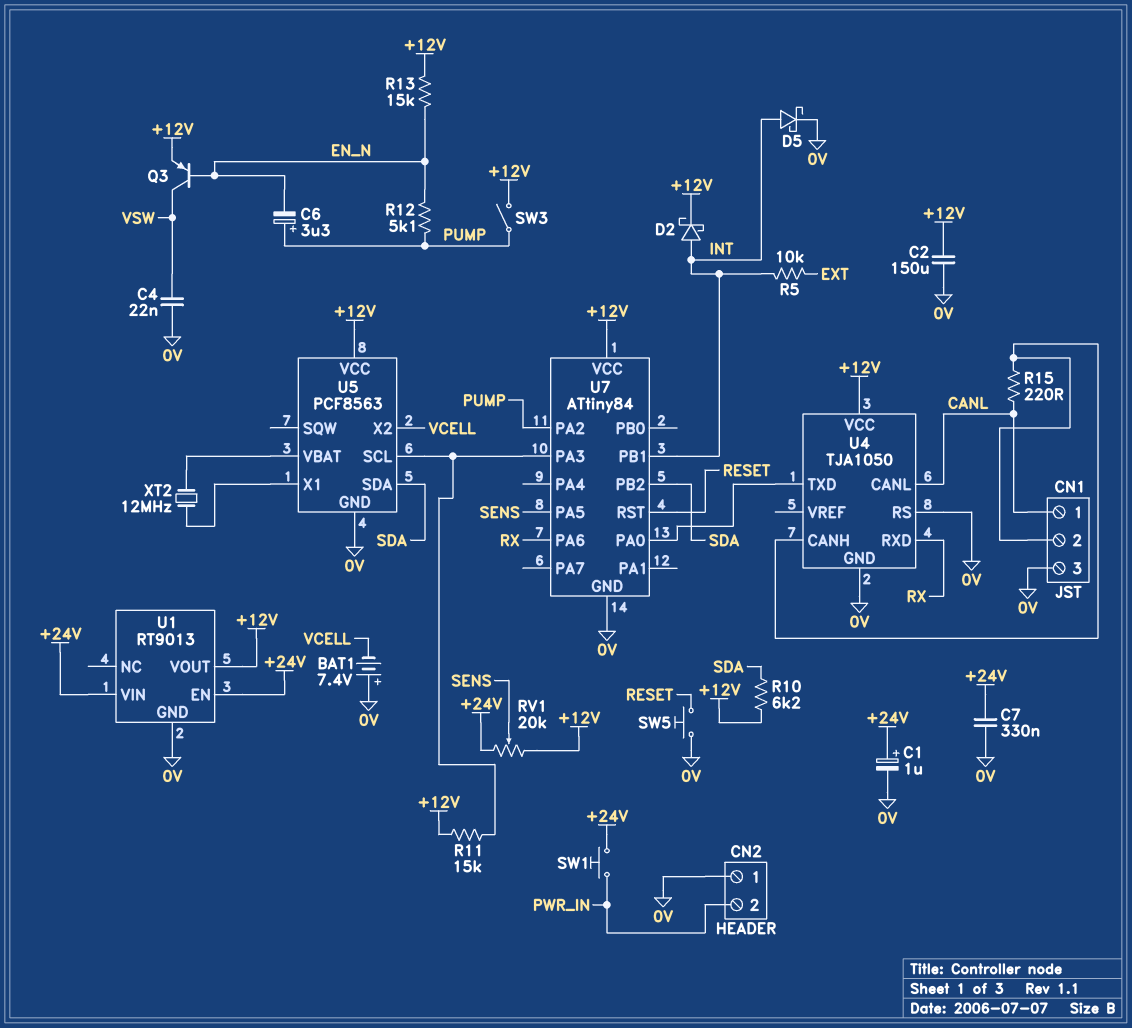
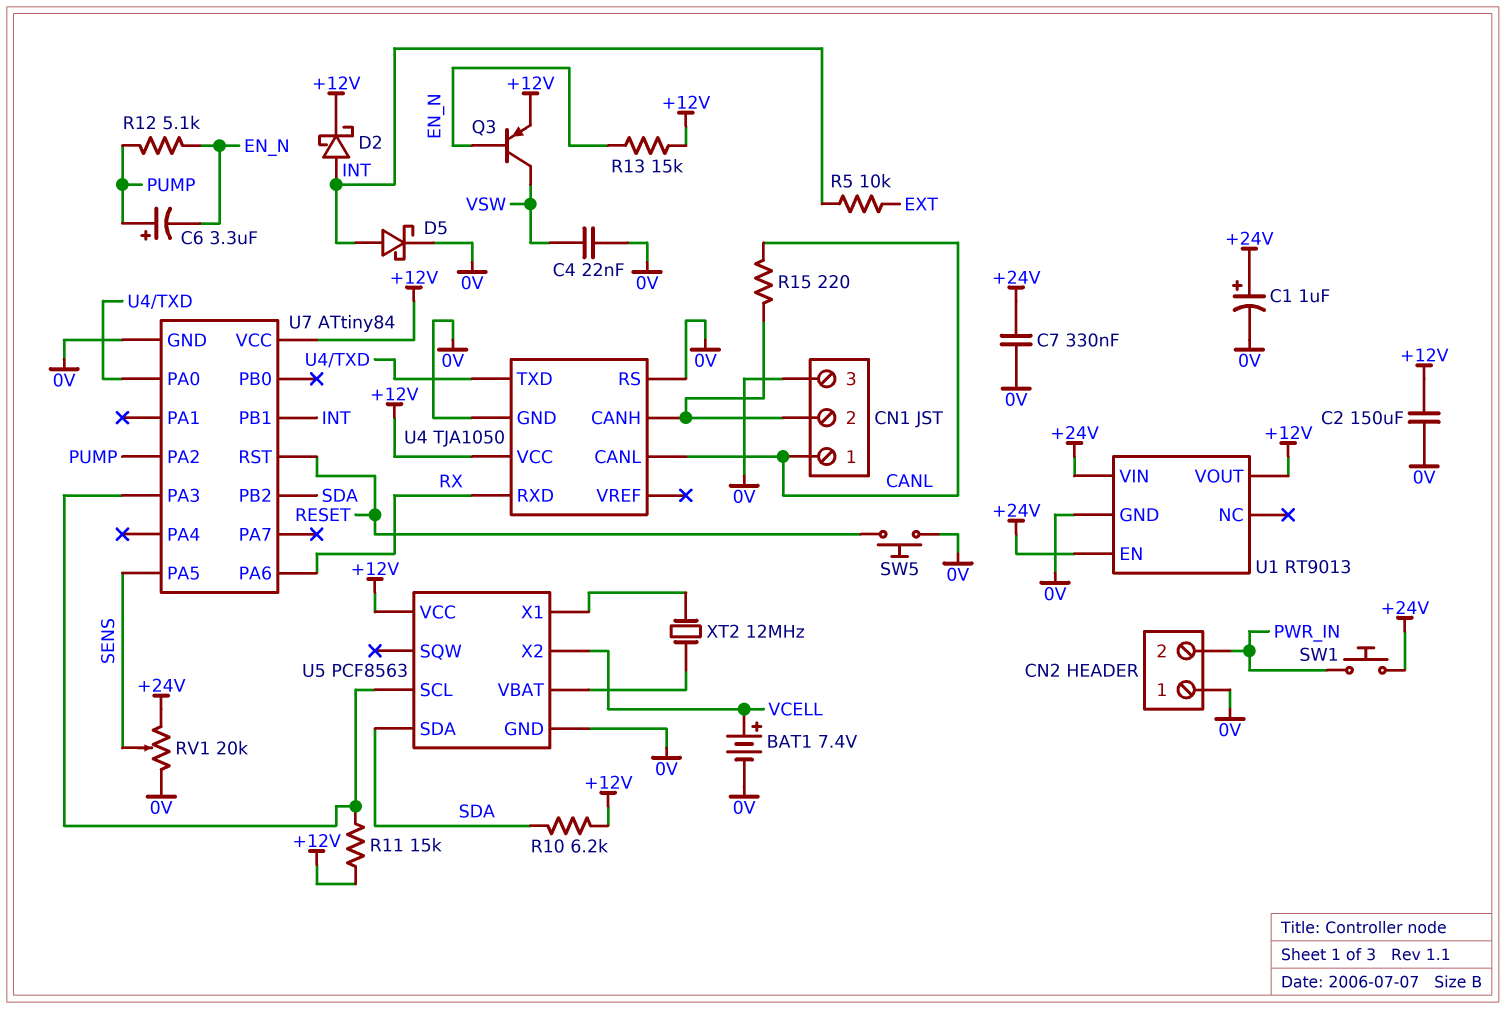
BAT1: 7.4V (plus 0V, minus VCELL) -> 7.4V (plus VCELL, minus 0V)
RV1: 20k (+12V, +24V, wiper SENS) -> 20k (+24V, 0V, wiper SENS)
SW3: switch (+12V, PUMP) -> none

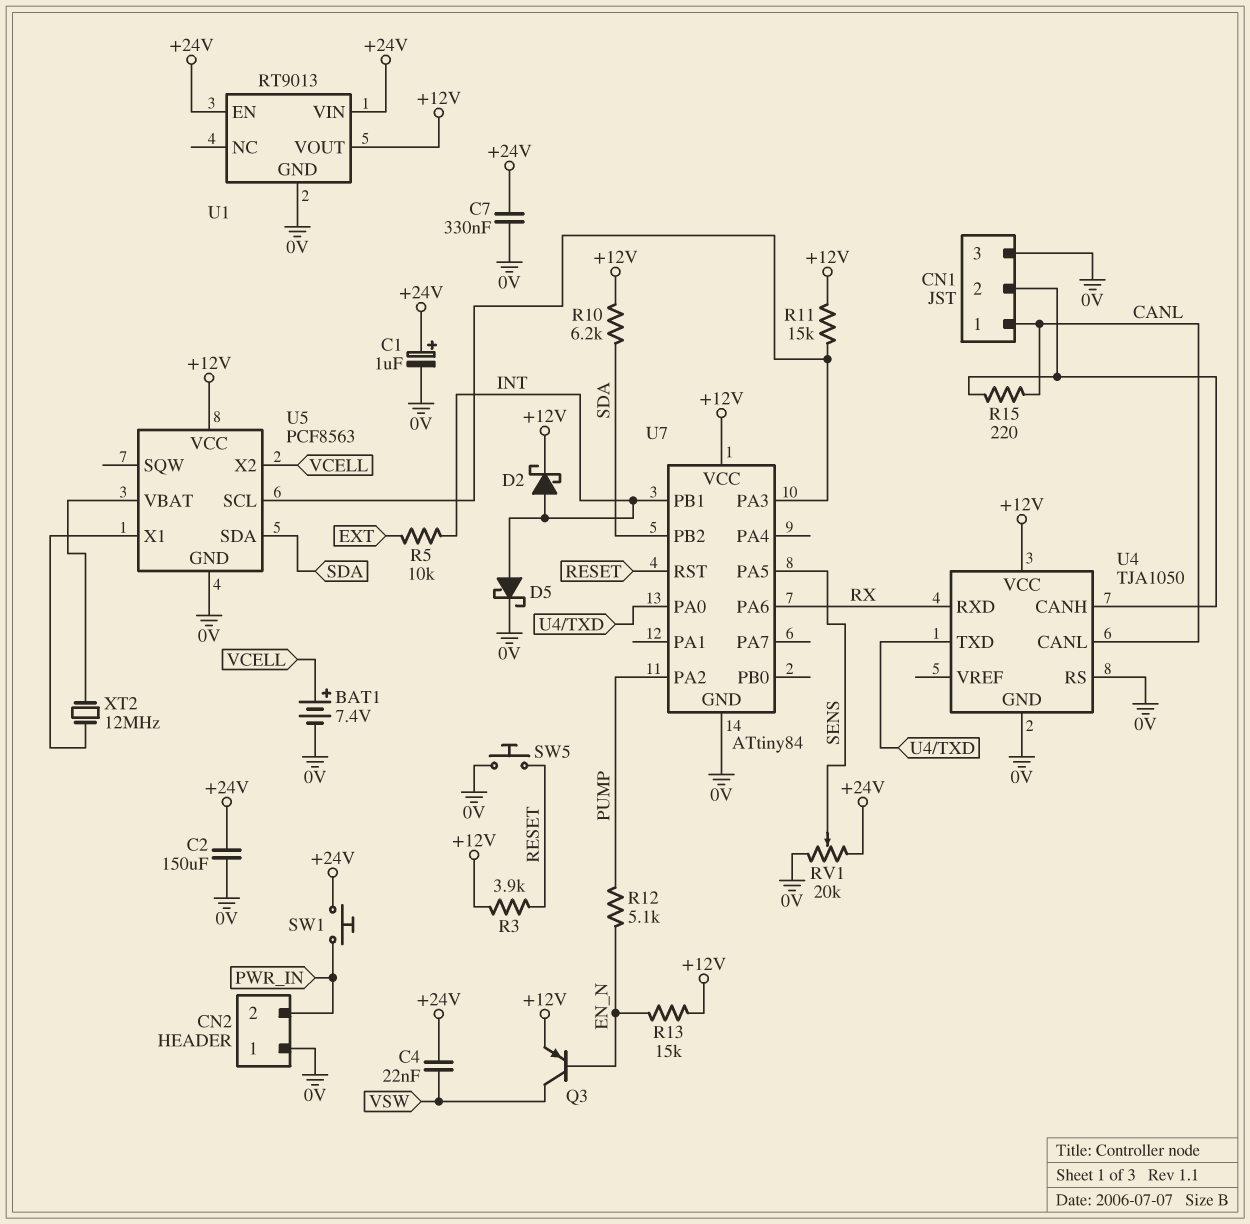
C2: 150uF (+12V, 0V) -> 150uF (+24V, 0V)
C4: 22nF (0V, VSW) -> 22nF (+24V, VSW)
C6: 3.3uF (plus PUMP, minus EN_N) -> none
R3: none -> 3.9k (+12V, RESET)

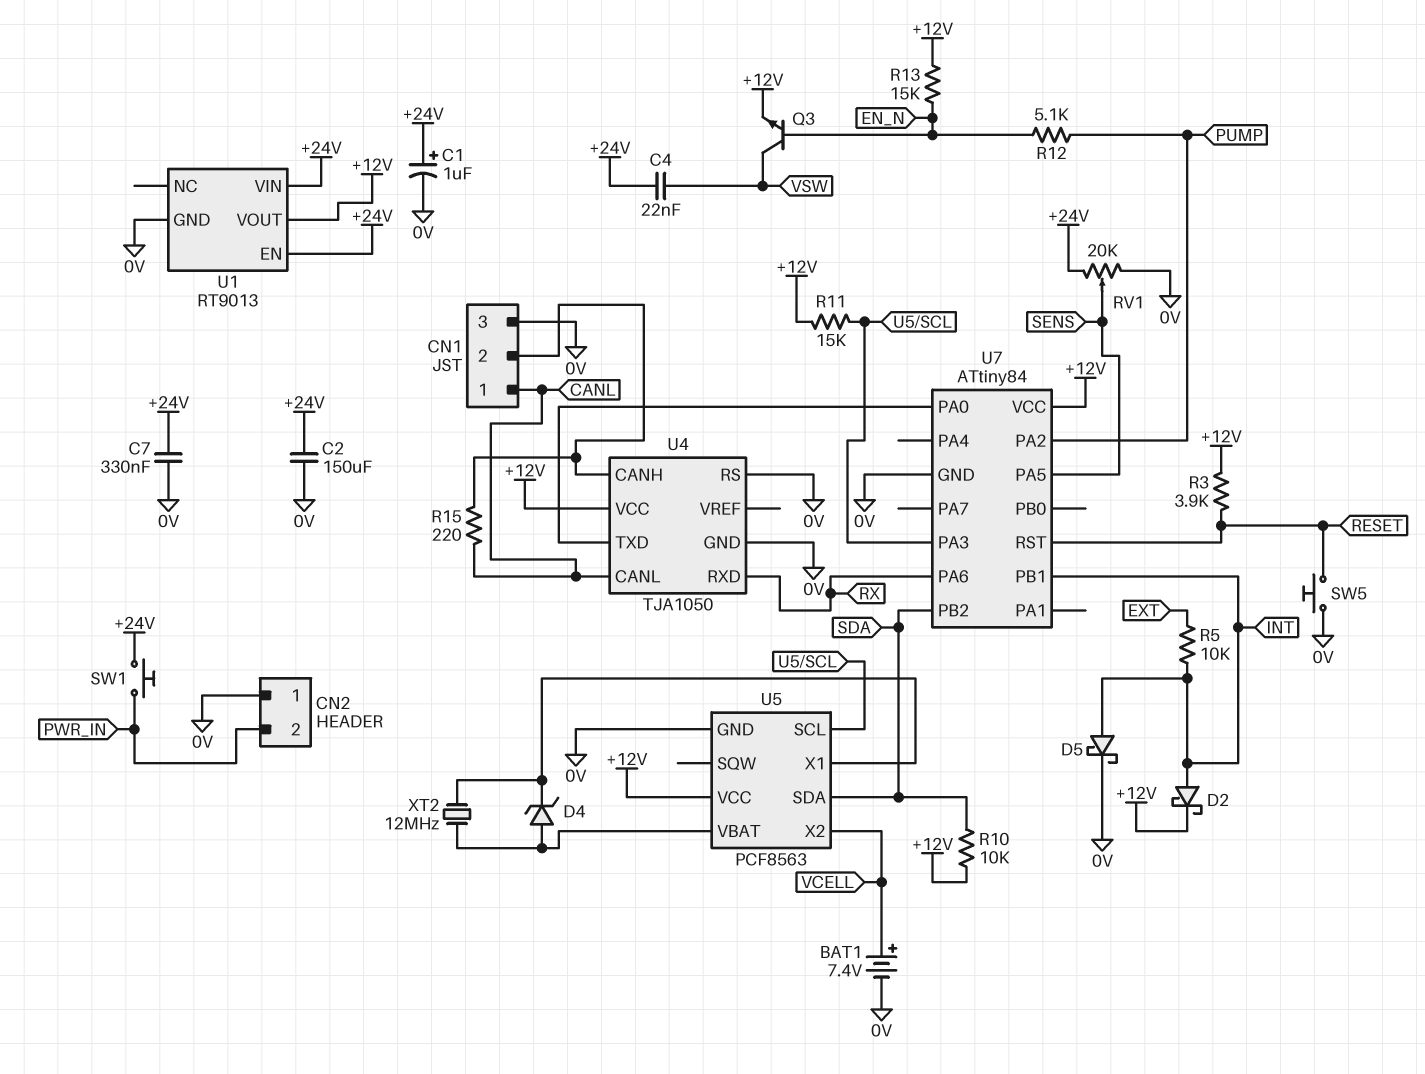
D4: none -> zener (A U5/VBAT, K U5/X1)
Q3: PNP (B EN_N, C VSW, E +12V) -> NPN (B EN_N, C VSW, E +12V)
R10: 6.2k (+12V, SDA) -> 10k (+12V, SDA)

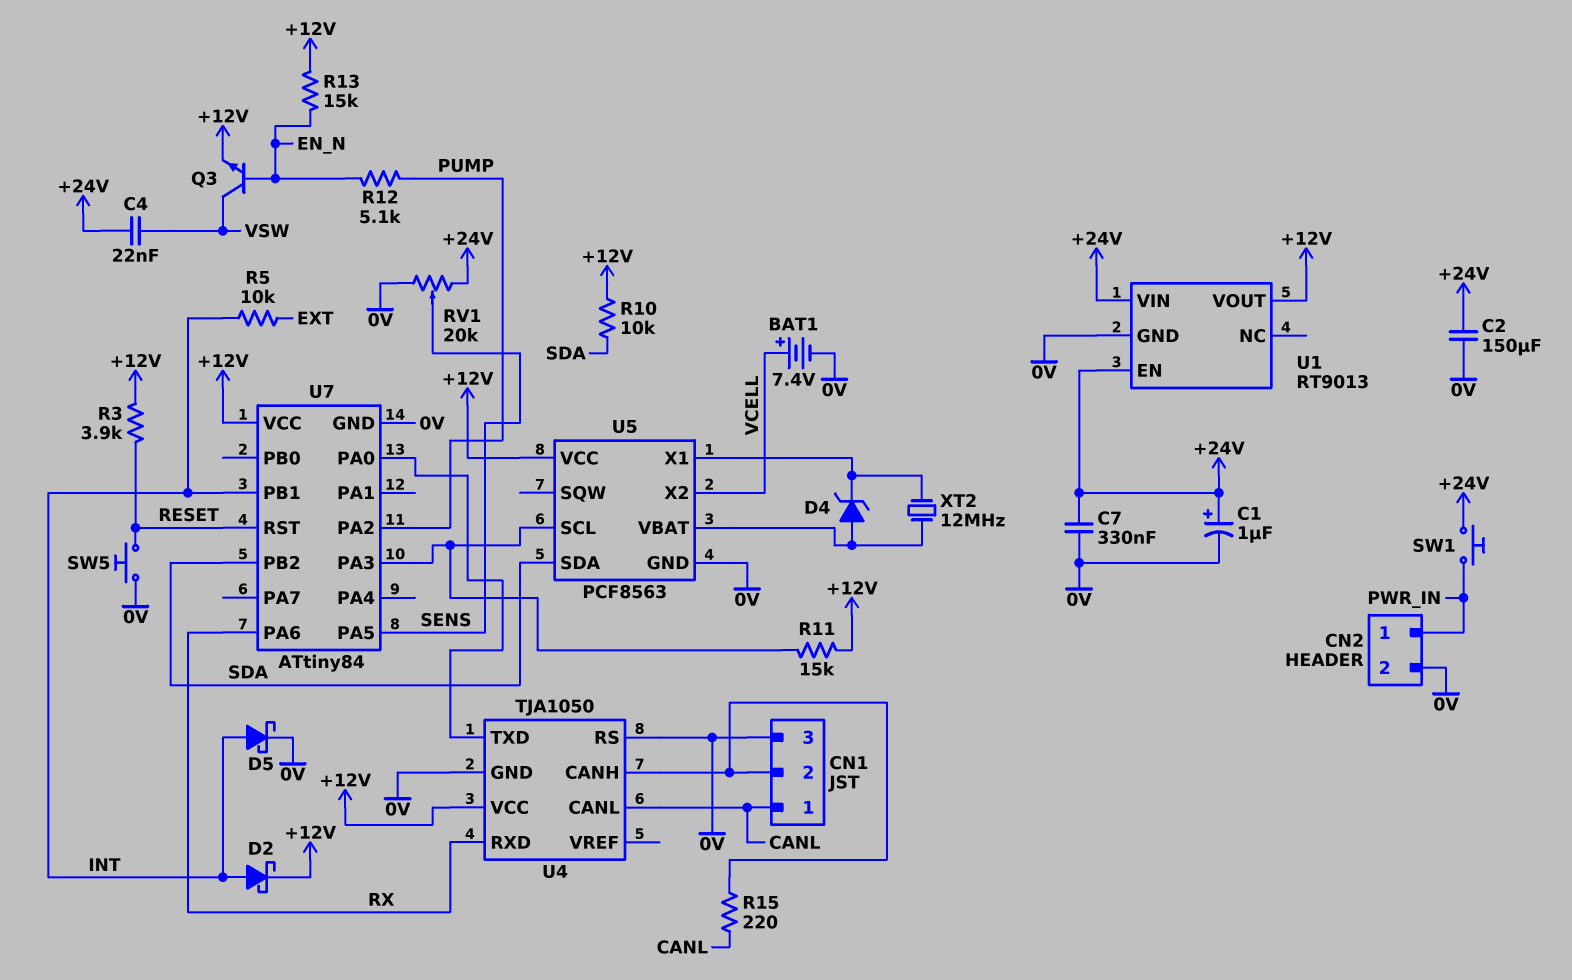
CN2 pin 1: 0V -> PWR_IN
CN2 pin 2: PWR_IN -> 0V

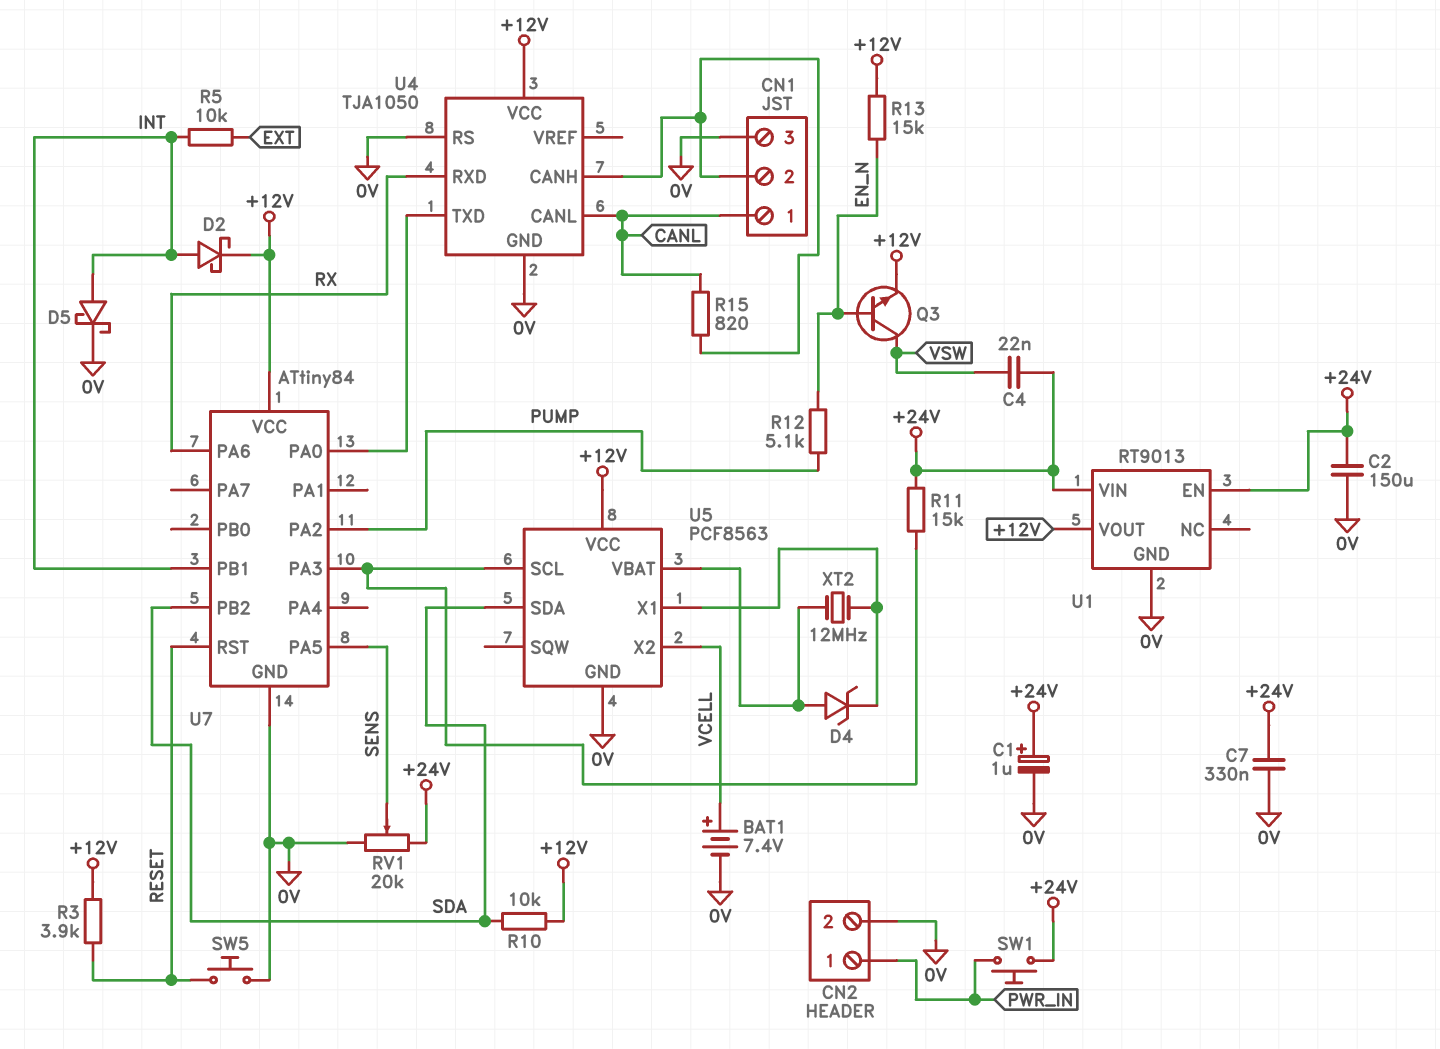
R11: 15k (+12V, U5/SCL) -> 15k (+24V, U5/SCL)
R15: 220 (CANL, CN1/2) -> 820 (CANL, CN1/2)

